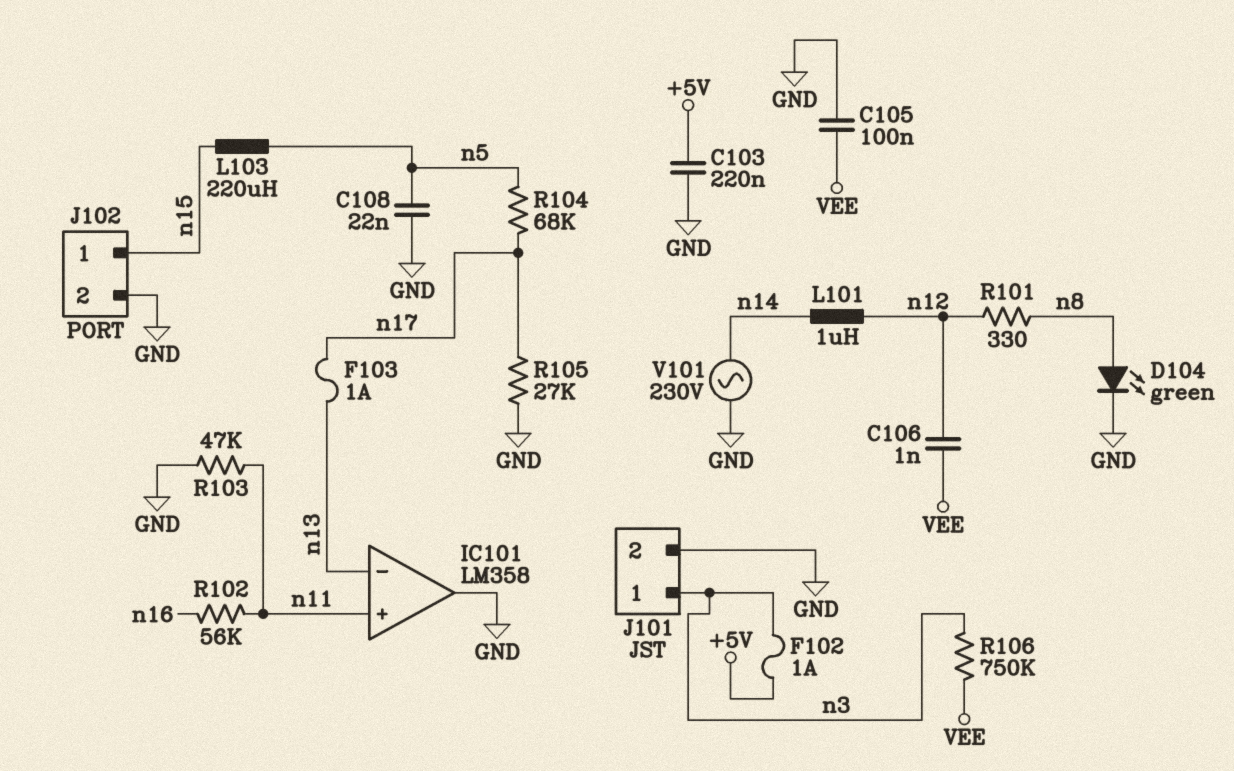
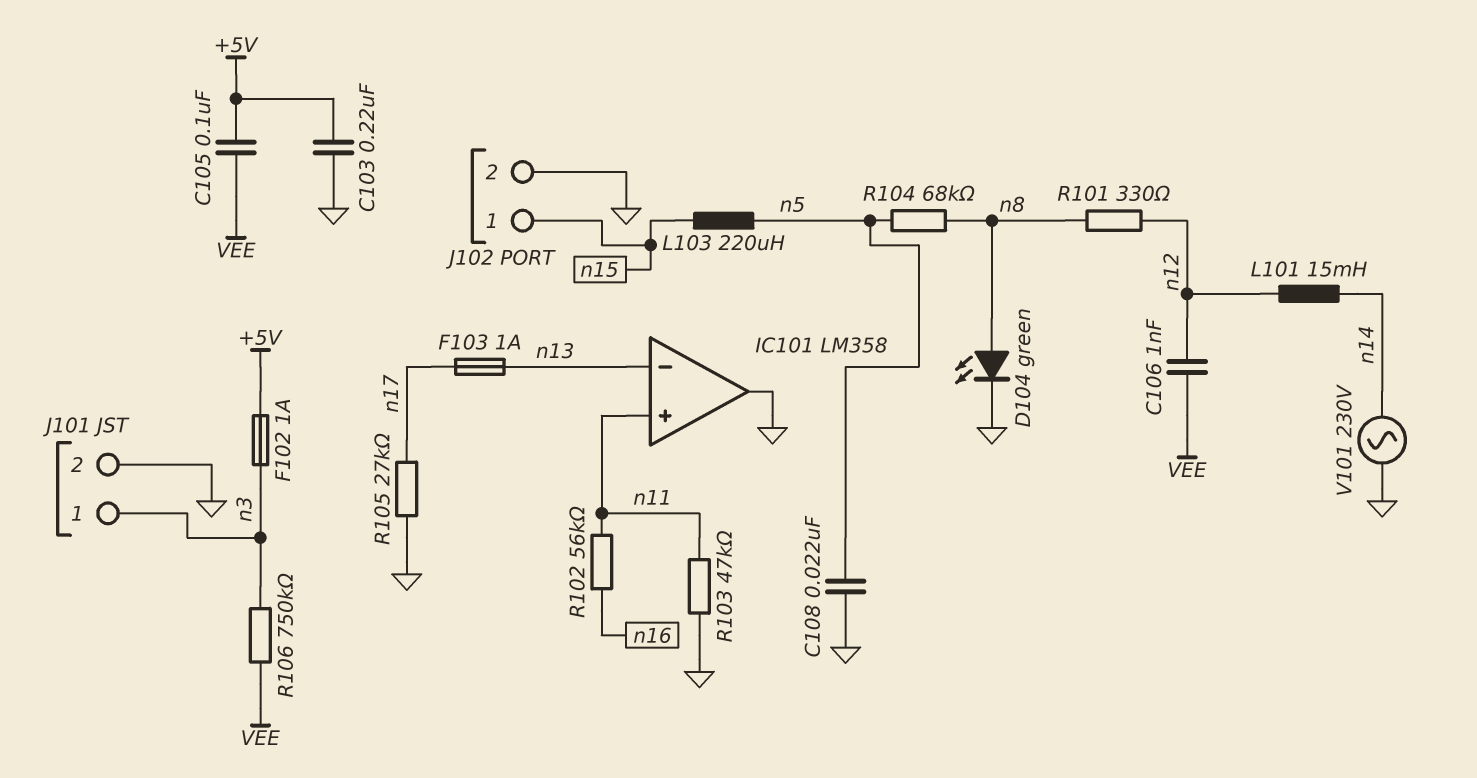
C105: 100nF (GND, VEE) -> 100nF (+5V, VEE)
L101: 1uH (n12, n14) -> 15mH (n12, n14)
R104: 68k (n5, n17) -> 68k (n5, n8)

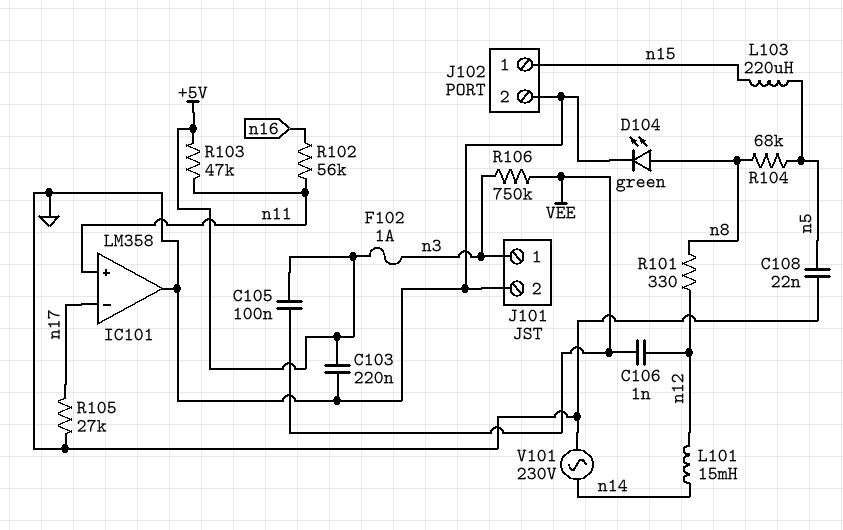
F103: 1A (n13, n17) -> none
IC101 pin in-: n13 -> n17
R103: 47k (GND, n11) -> 47k (+5V, n11)

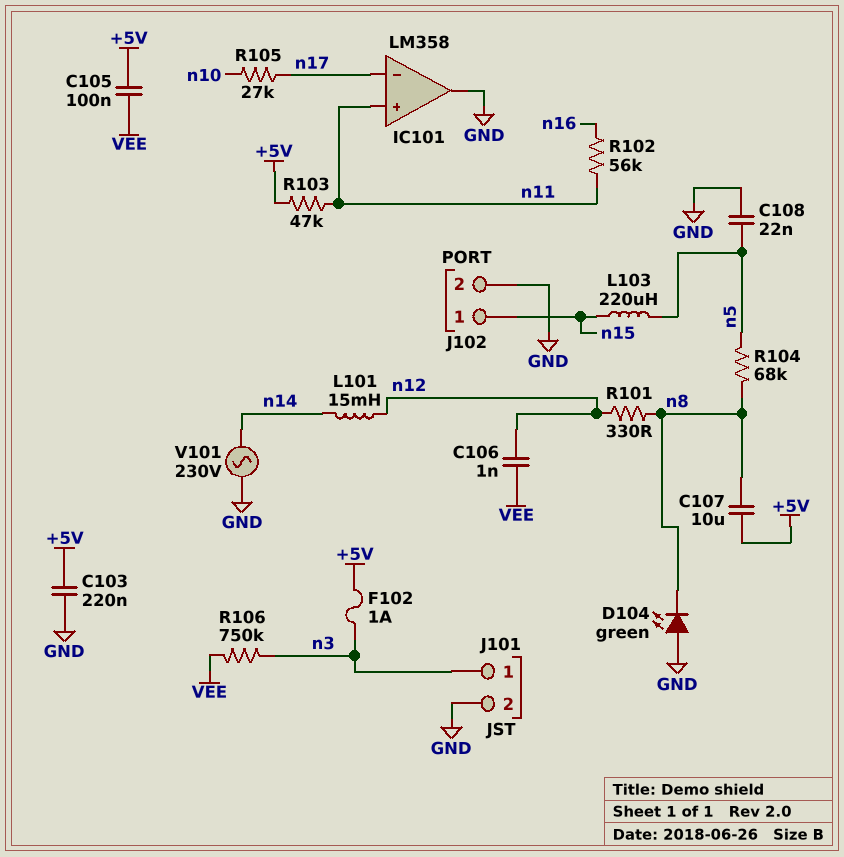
C107: none -> 10uF (+5V, n8)
D104: LED green (A n8, K GND) -> LED green (A GND, K n8)
R105: 27k (GND, n17) -> 27k (n10, n17)

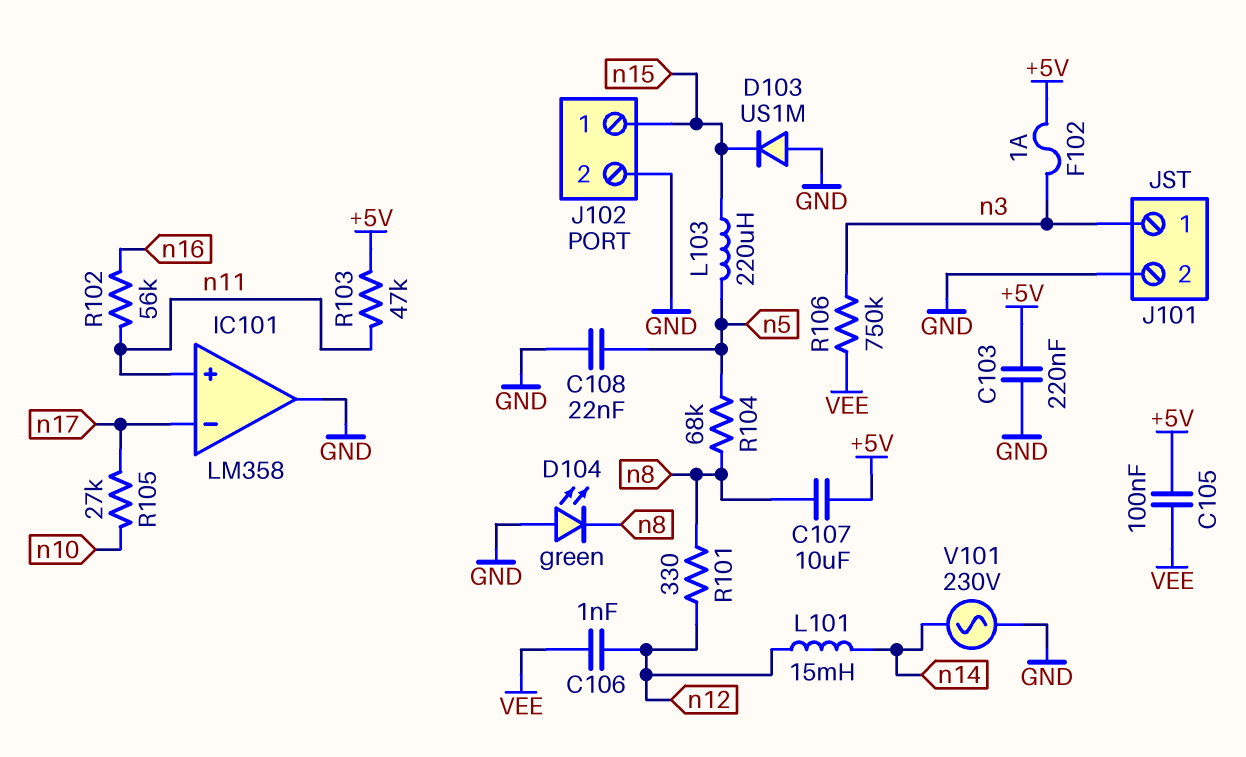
D103: none -> diode US1M (A GND, K n15)

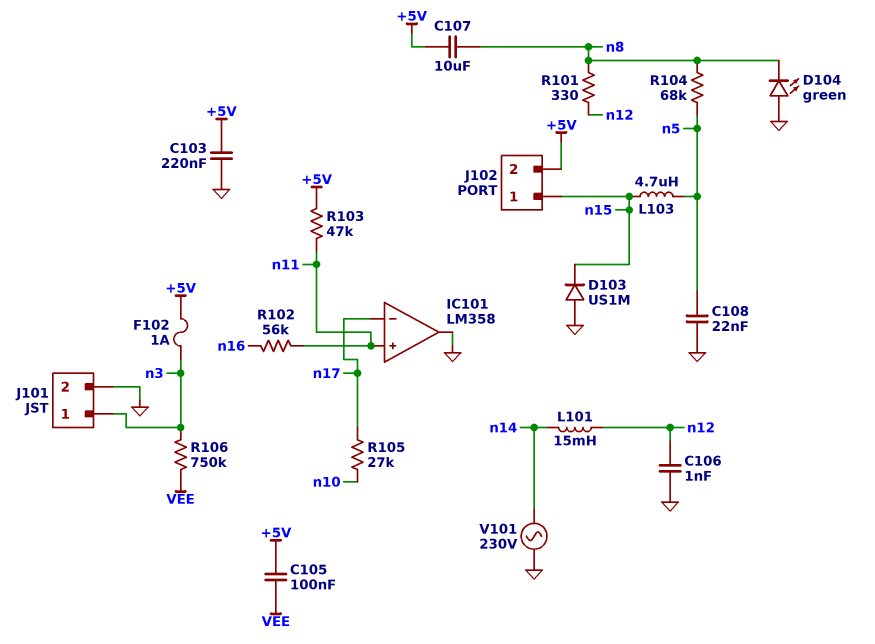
C106: 1nF (VEE, n12) -> 1nF (GND, n12)
J102 pin 2: GND -> +5V
L103: 220uH (n5, n15) -> 4.7uH (n5, n15)

